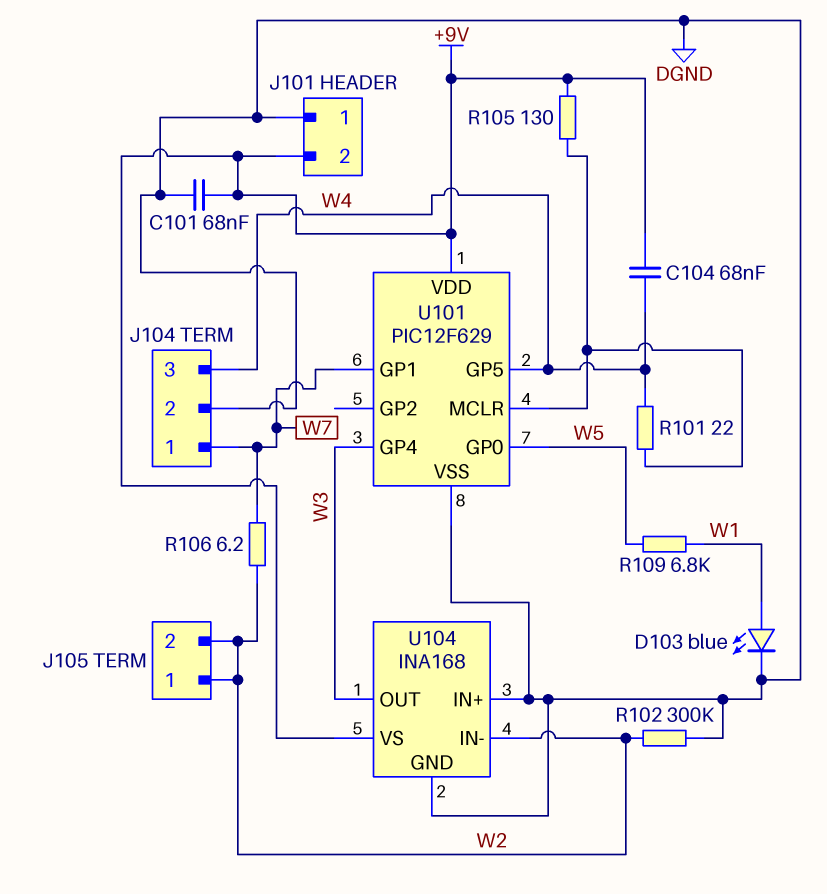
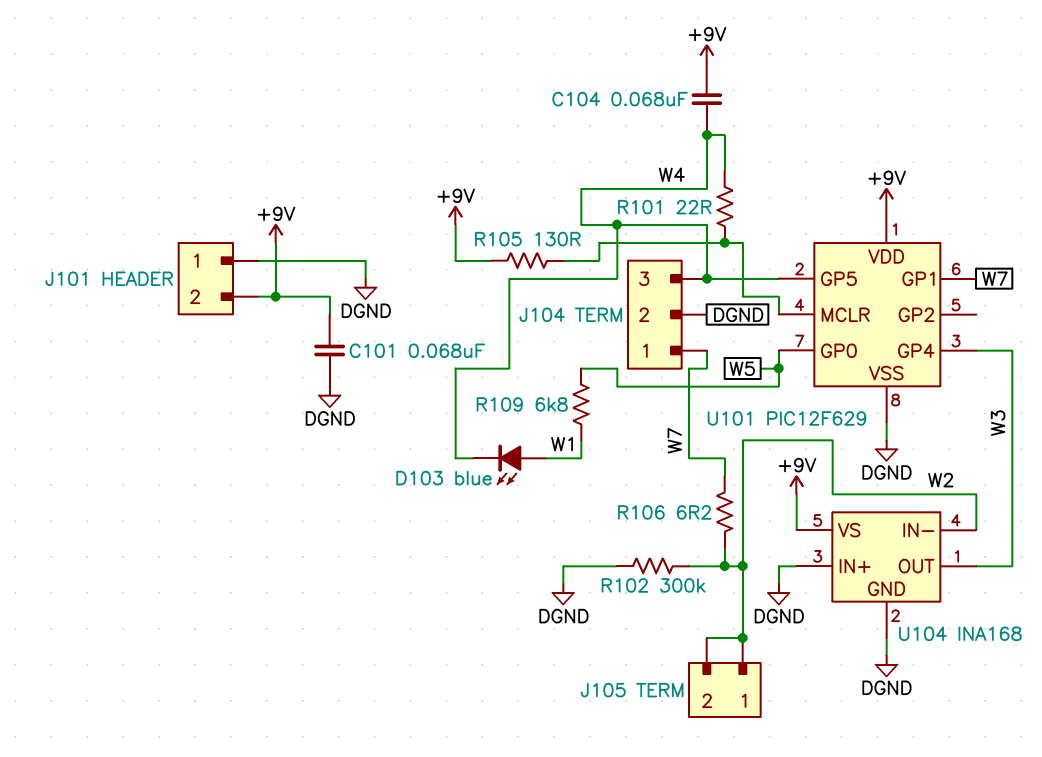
D103: LED blue (A W1, K DGND) -> LED blue (A W1, K W4)

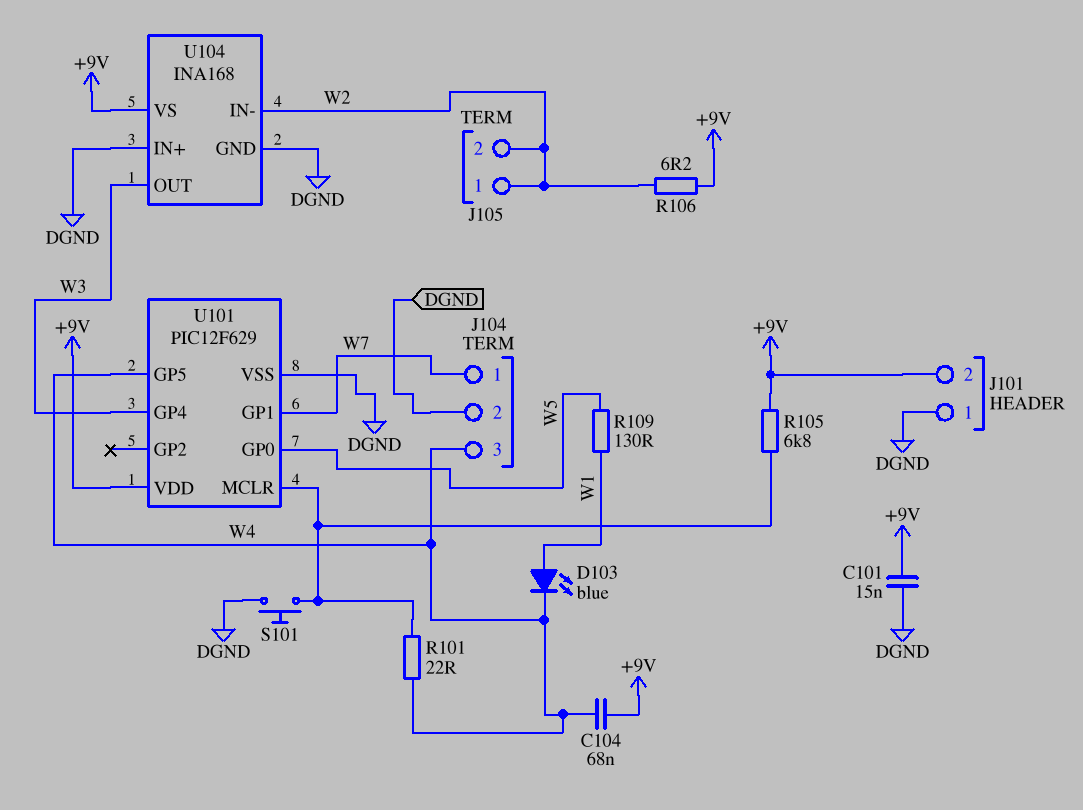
C101: 68nF (+9V, DGND) -> 15nF (+9V, DGND)
R102: 300k (DGND, W2) -> none
R105: 130 (+9V, U101/MCLR) -> 6.8k (+9V, U101/MCLR)
R106: 6.2 (W2, W7) -> 6.2 (+9V, W2)
R109: 6.8k (W1, W5) -> 130 (W1, W5)
S101: none -> button (DGND, U101/MCLR)

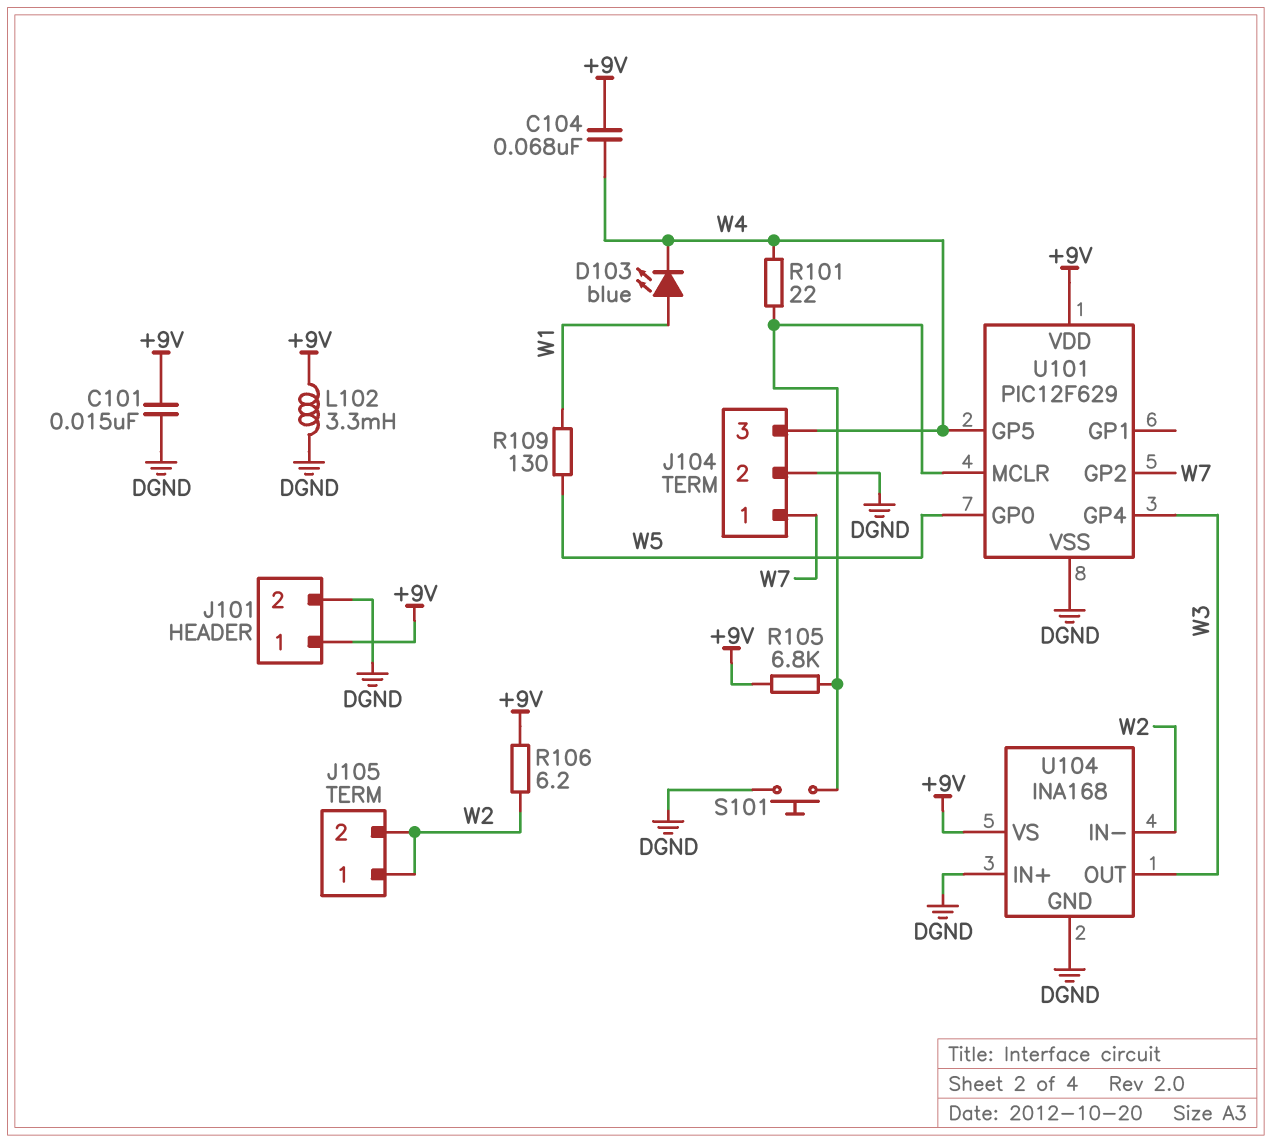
J101 pin 1: DGND -> +9V
J101 pin 2: +9V -> DGND
L102: none -> 3.3mH (+9V, DGND)
U101 pin GP1: W7 -> none
U101 pin GP2: none -> W7

